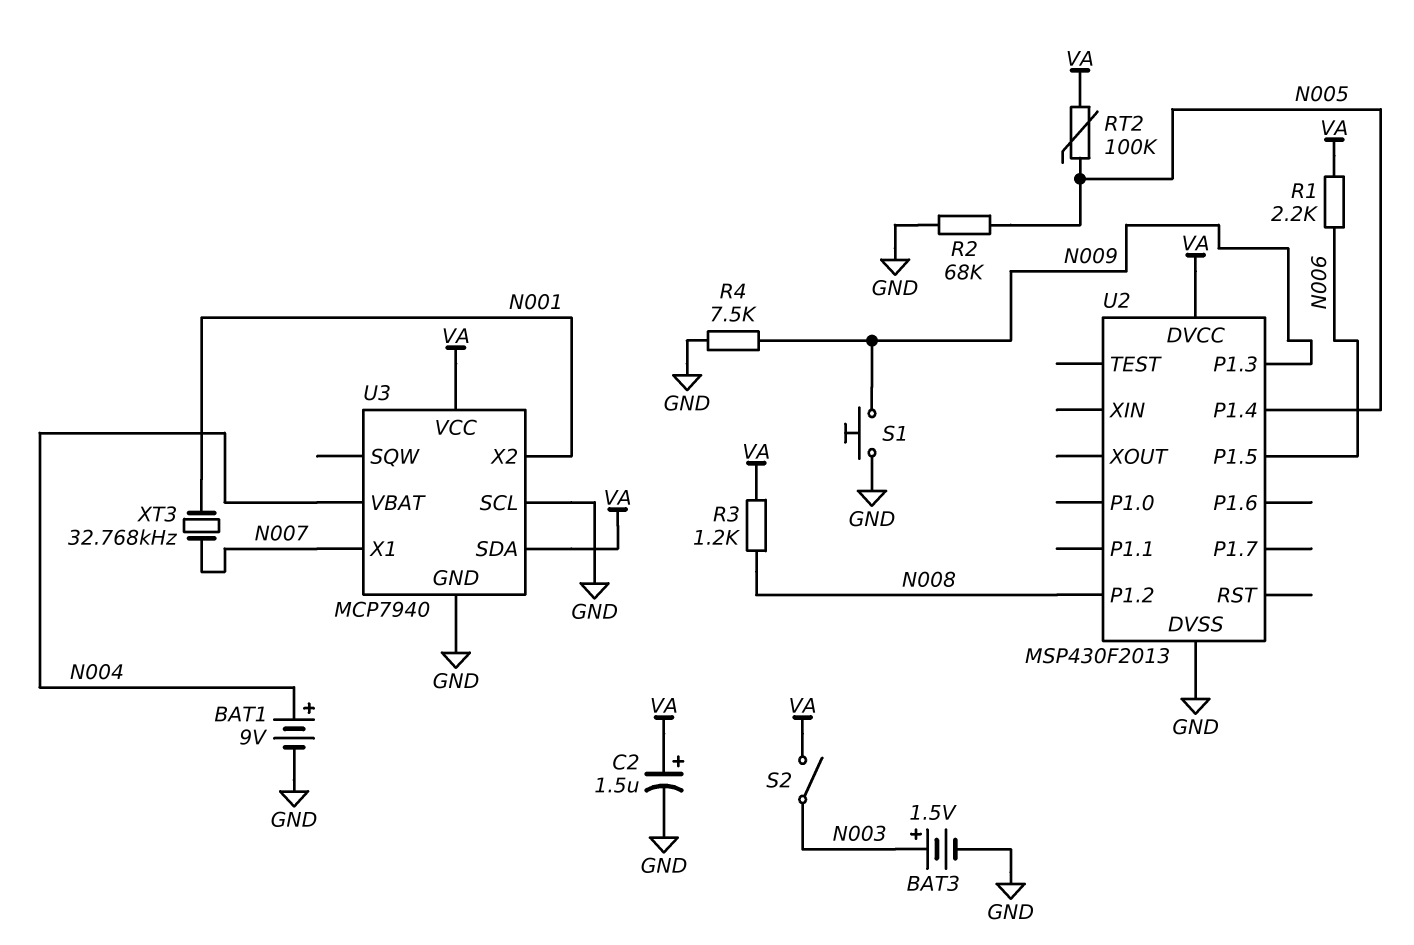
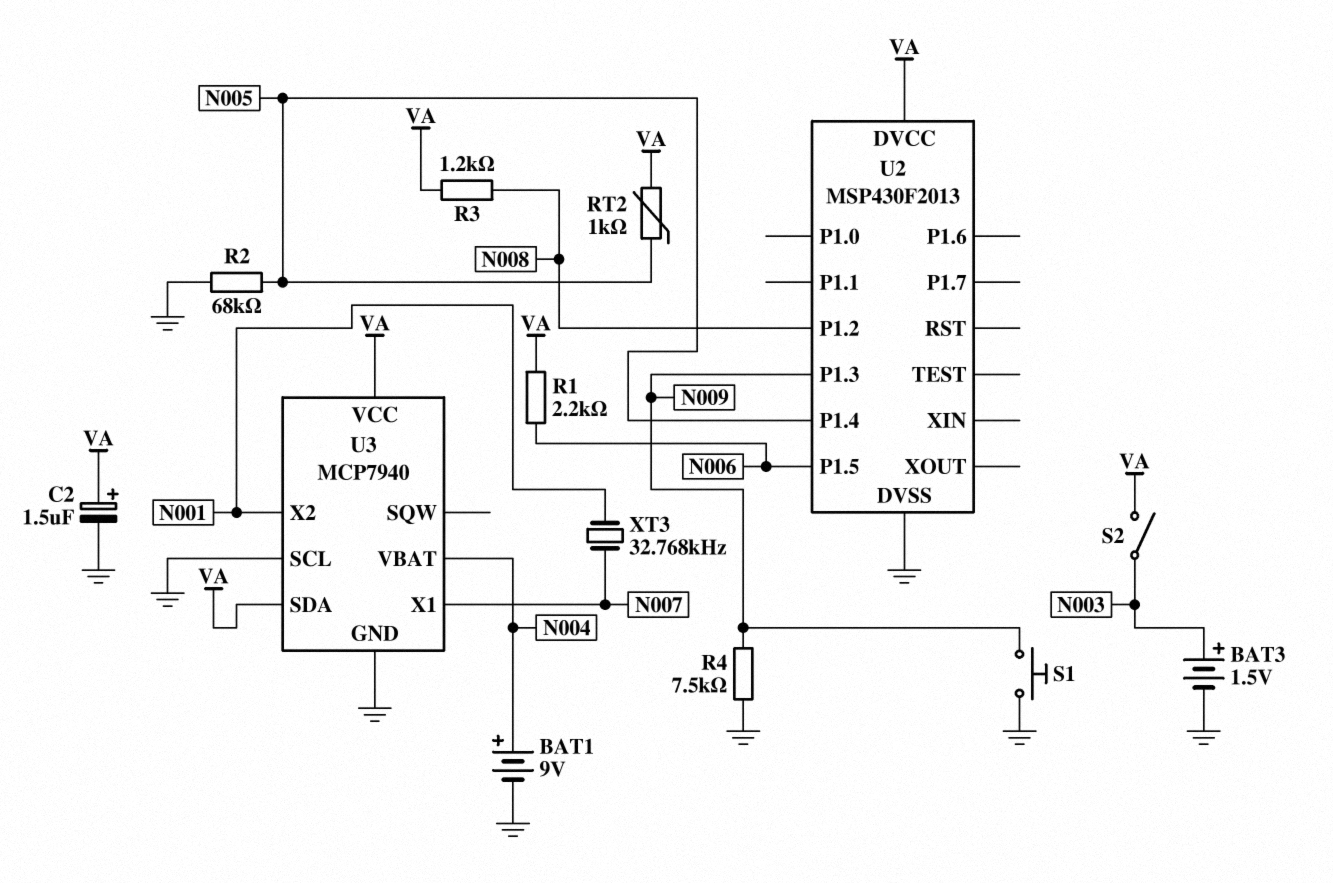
RT2: 100k (N005, VA) -> 1k (N005, VA)

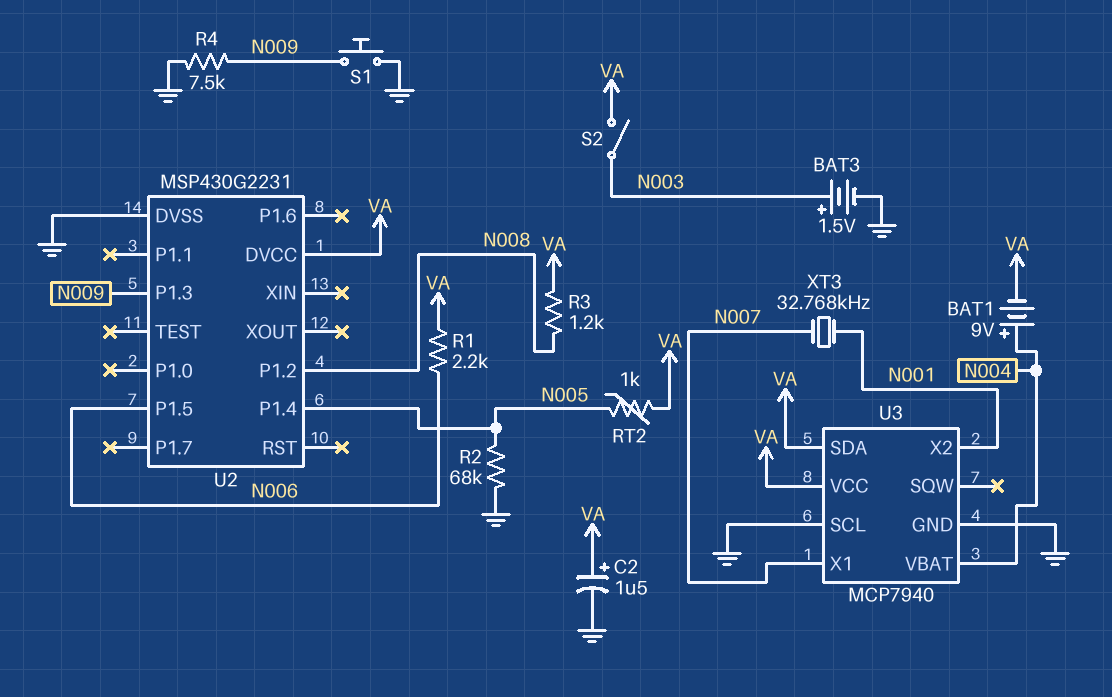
BAT1: 9V (plus N004, minus GND) -> 9V (plus N004, minus VA)
U2: MSP430F2013 -> MSP430G2231

